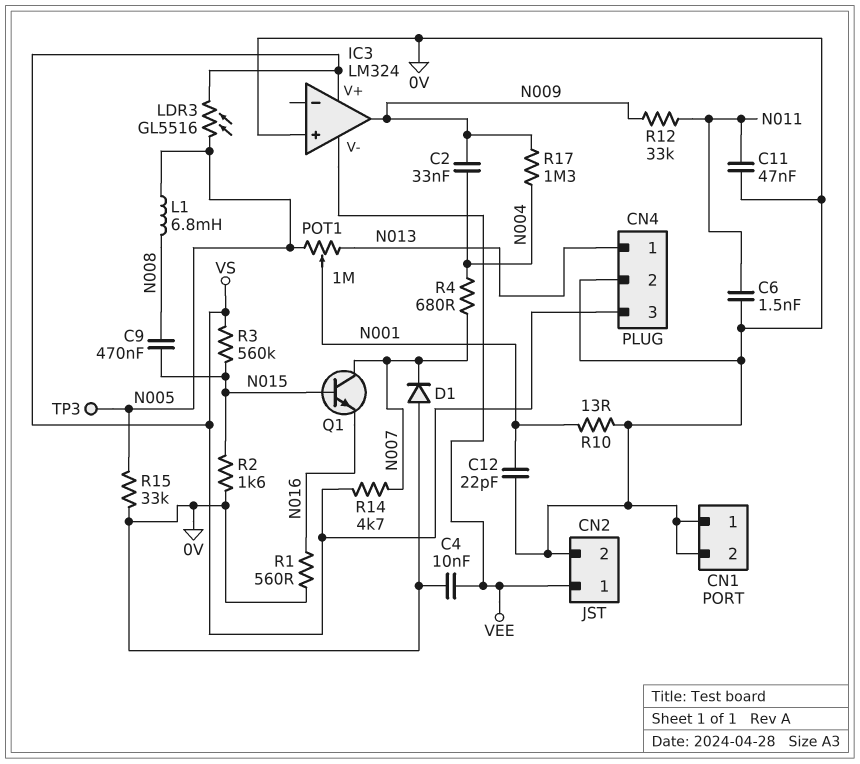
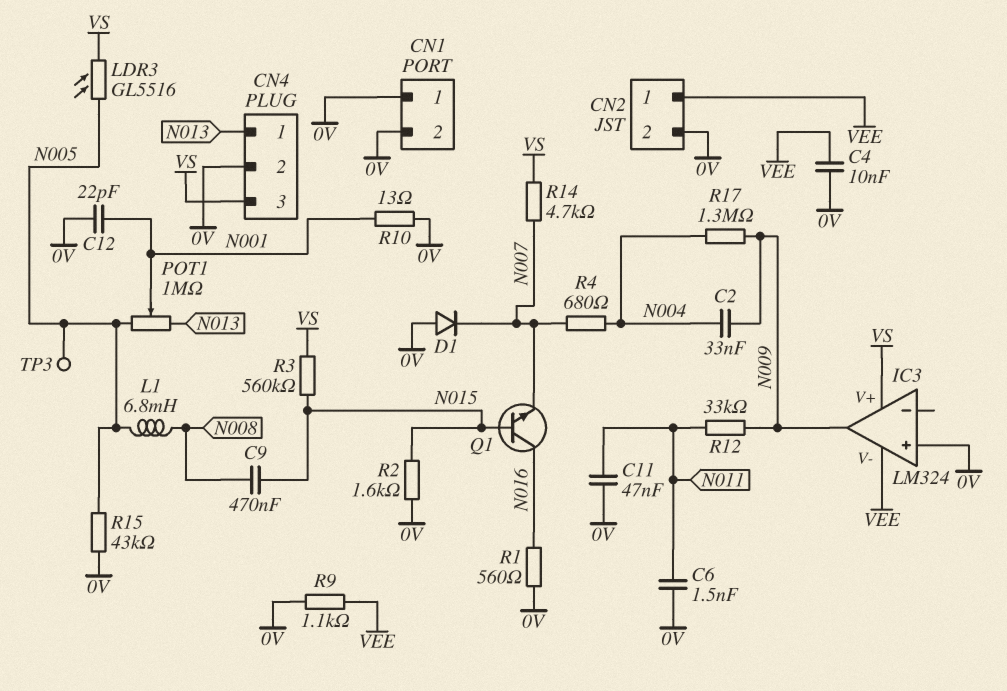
Q1: NPN (B N015, C N007, E N016) -> NPN (B N015, C N016, E N007)
R9: none -> 1.1k (0V, VEE)
R15: 33k (0V, N005) -> 43k (0V, N005)

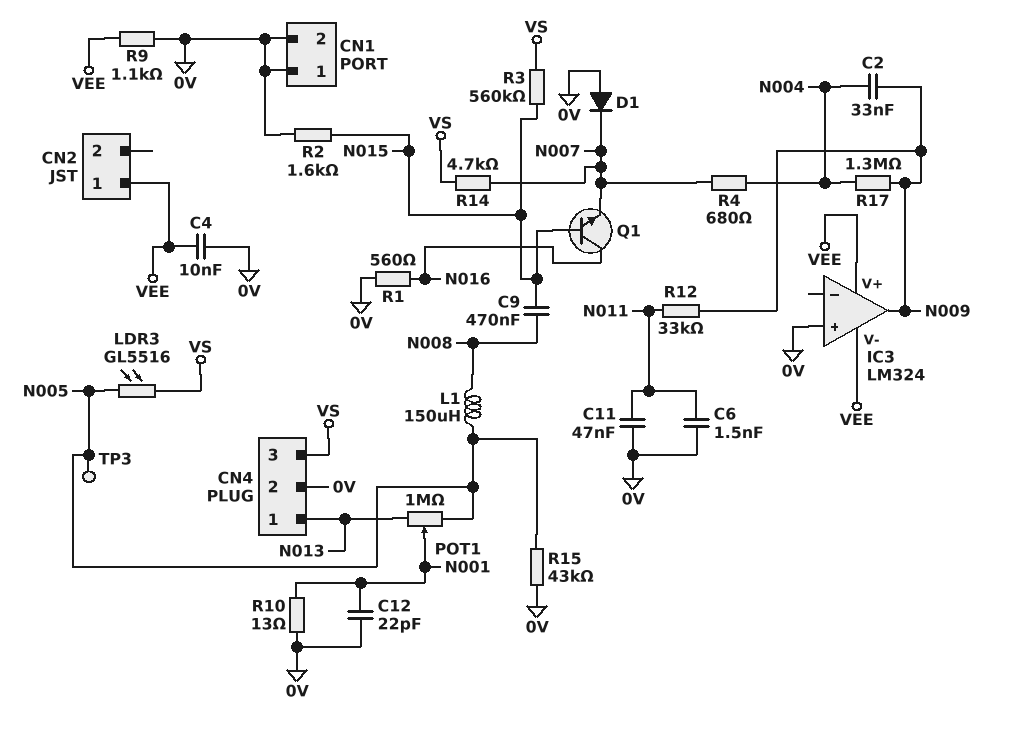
CN2 pin 2: 0V -> none
IC3 pin V+: VS -> VEE
L1: 6.8mH (N005, N008) -> 150uH (N005, N008)

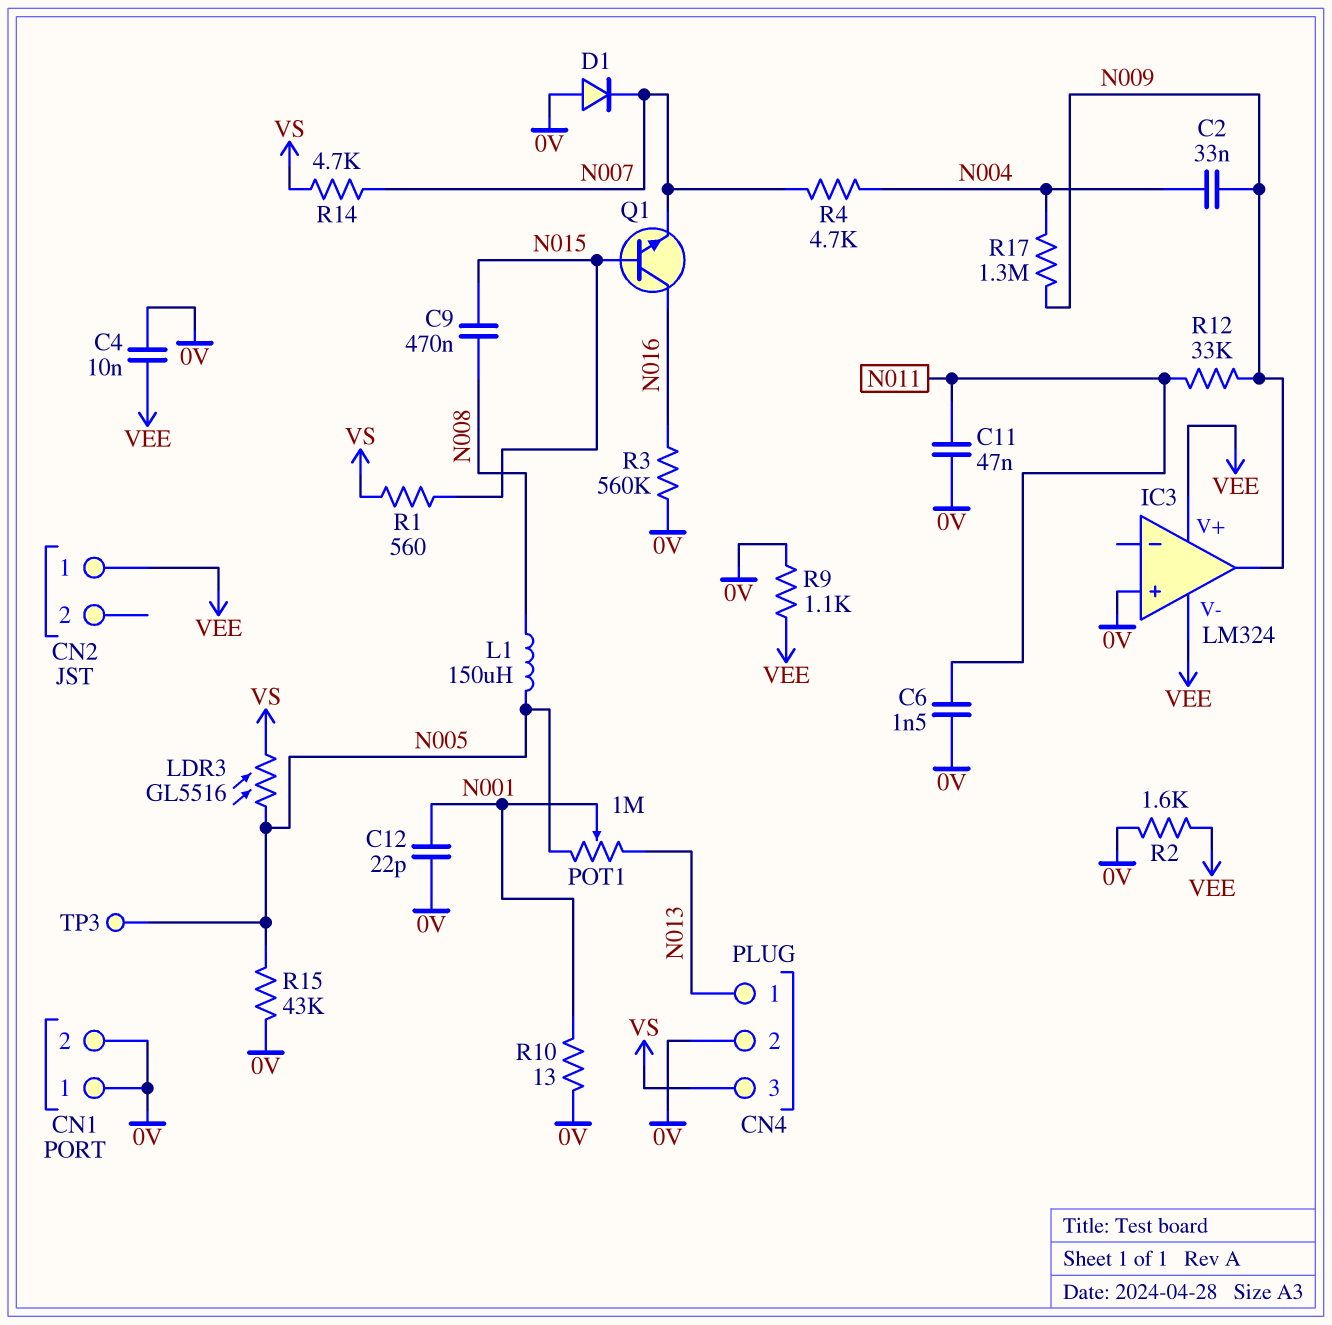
R1: 560 (0V, N016) -> 560 (N015, VS)
R2: 1.6k (0V, N015) -> 1.6k (0V, VEE)
R3: 560k (N015, VS) -> 560k (0V, N016)
R4: 680 (N004, N007) -> 4.7k (N004, N007)

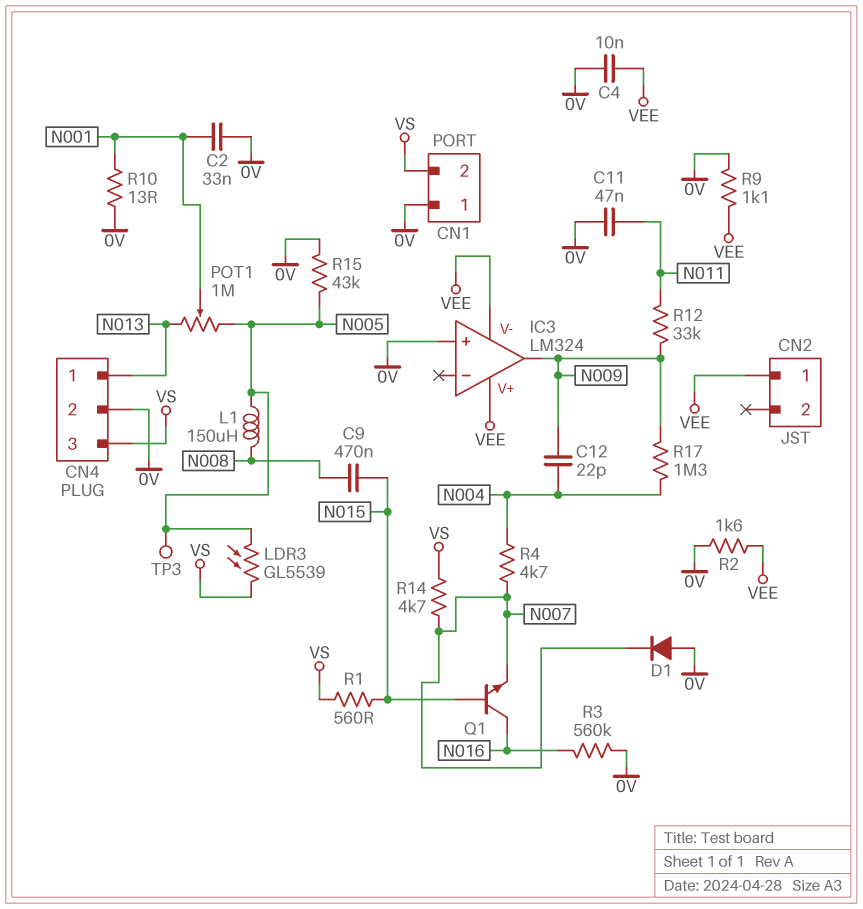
C2: 33nF (N004, N009) -> 33nF (0V, N001)
C6: 1.5nF (0V, N011) -> none
C12: 22pF (0V, N001) -> 22pF (N004, N009)
CN1 pin 2: 0V -> VS
LDR3: GL5516 (N005, VS) -> GL5539 (N005, VS)

